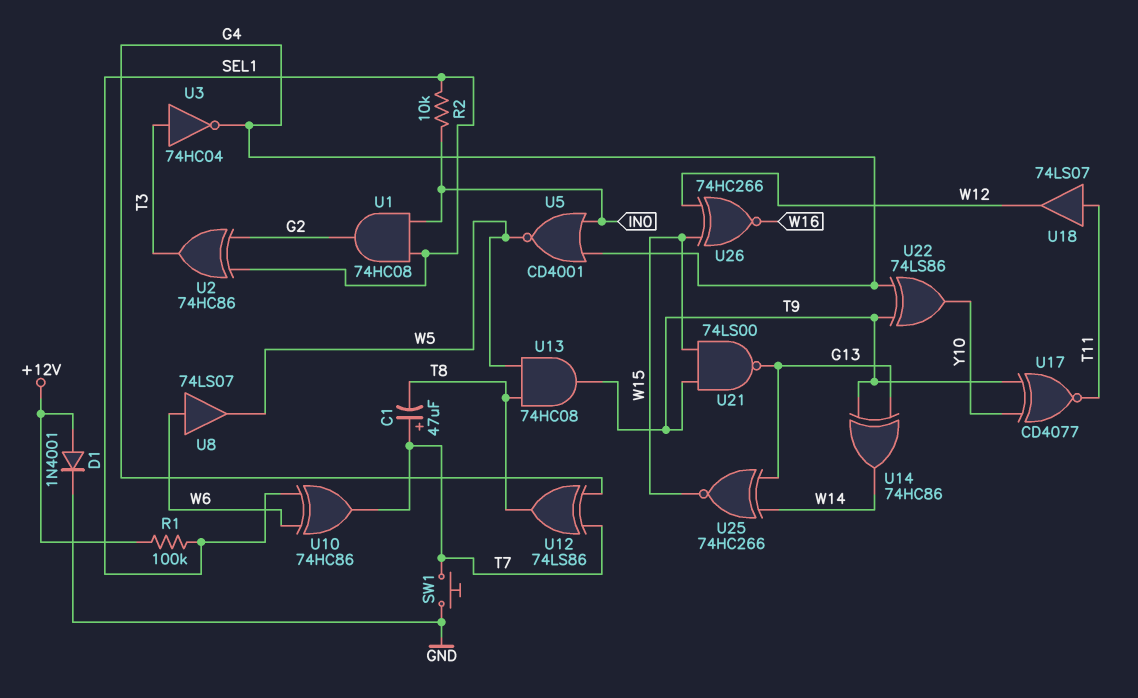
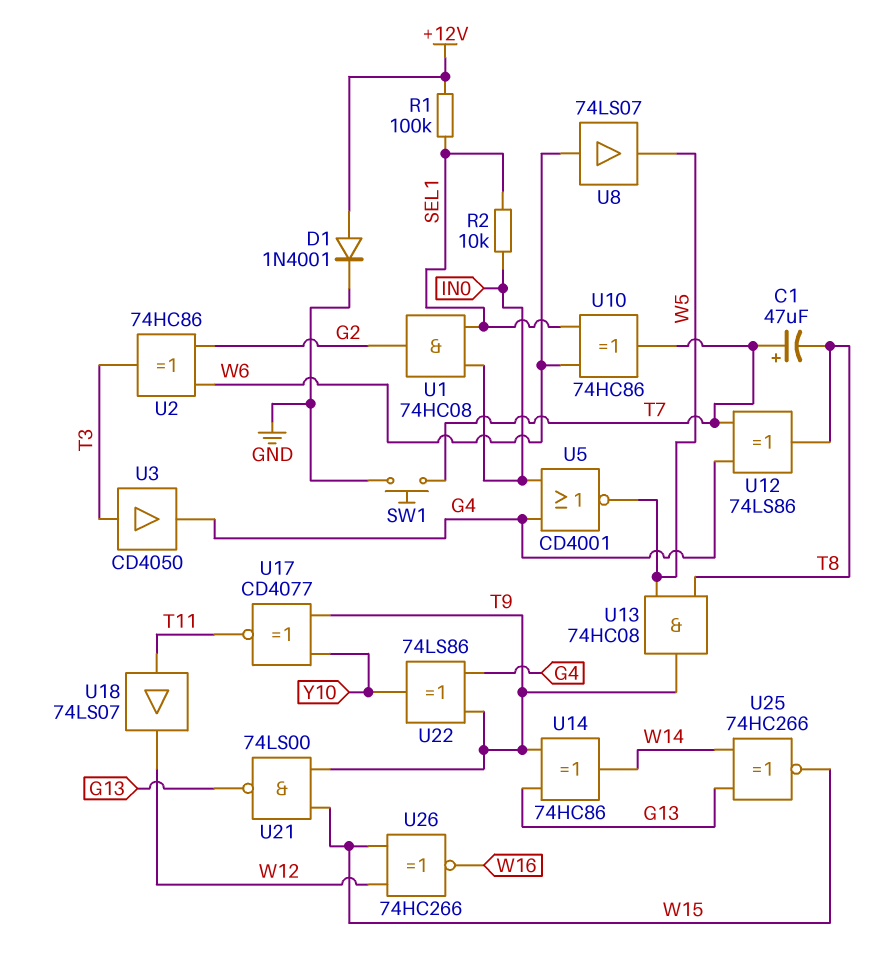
U2: XOR 74HC86 (in G2, in SEL1, out T3) -> XOR 74HC86 (in G2, in W6, out T3)
U3: NOT 74HC04 (in T3, out G4) -> buffer CD4050 (in T3, out G4)

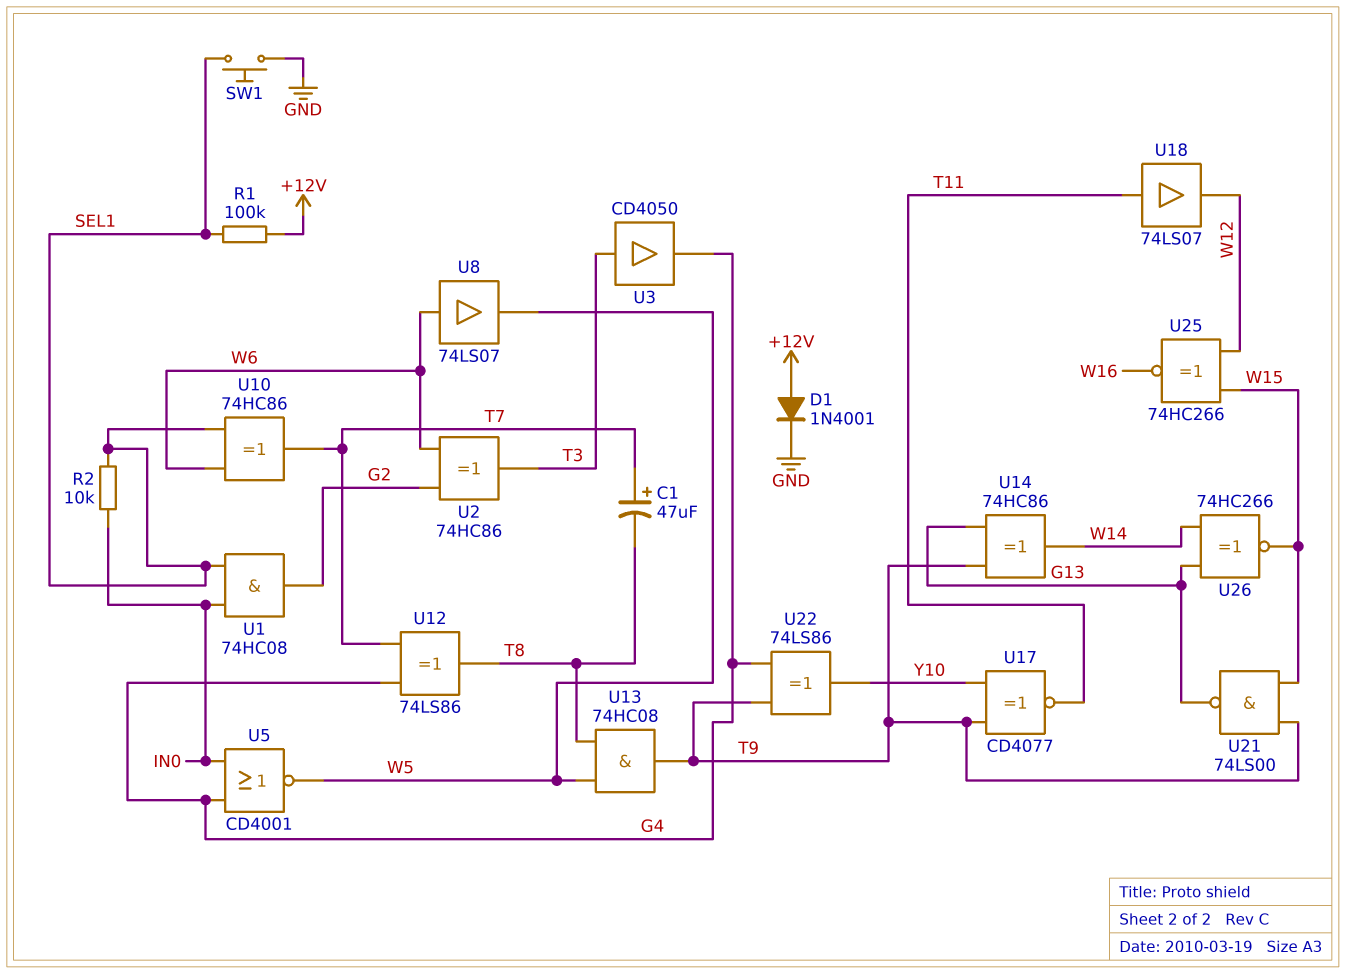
SW1: button (GND, T7) -> button (GND, SEL1)
U25: XNOR 74HC266 (in G13, in W14, out W15) -> XNOR 74HC266 (in W12, in W15, out W16)
U26: XNOR 74HC266 (in W12, in W15, out W16) -> XNOR 74HC266 (in G13, in W14, out W15)

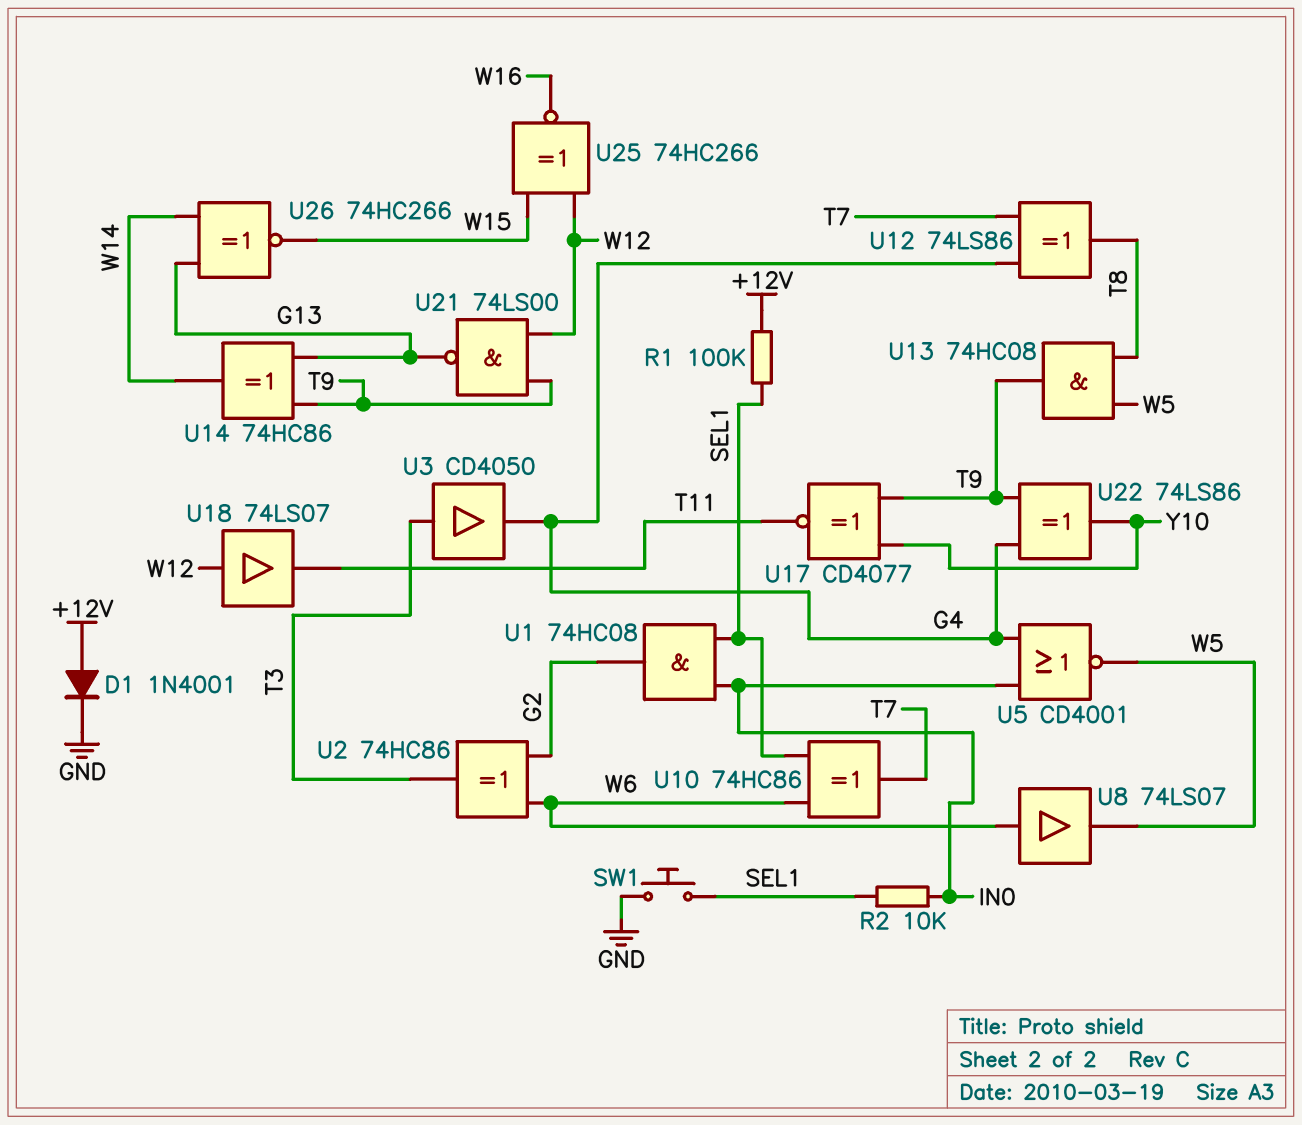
C1: 47uF (plus T7, minus T8) -> none
U18: buffer 74LS07 (in T11, out W12) -> buffer 74LS07 (in W12, out T11)
U21: NAND 74LS00 (in T9, in W15, out G13) -> NAND 74LS00 (in T9, in W12, out G13)

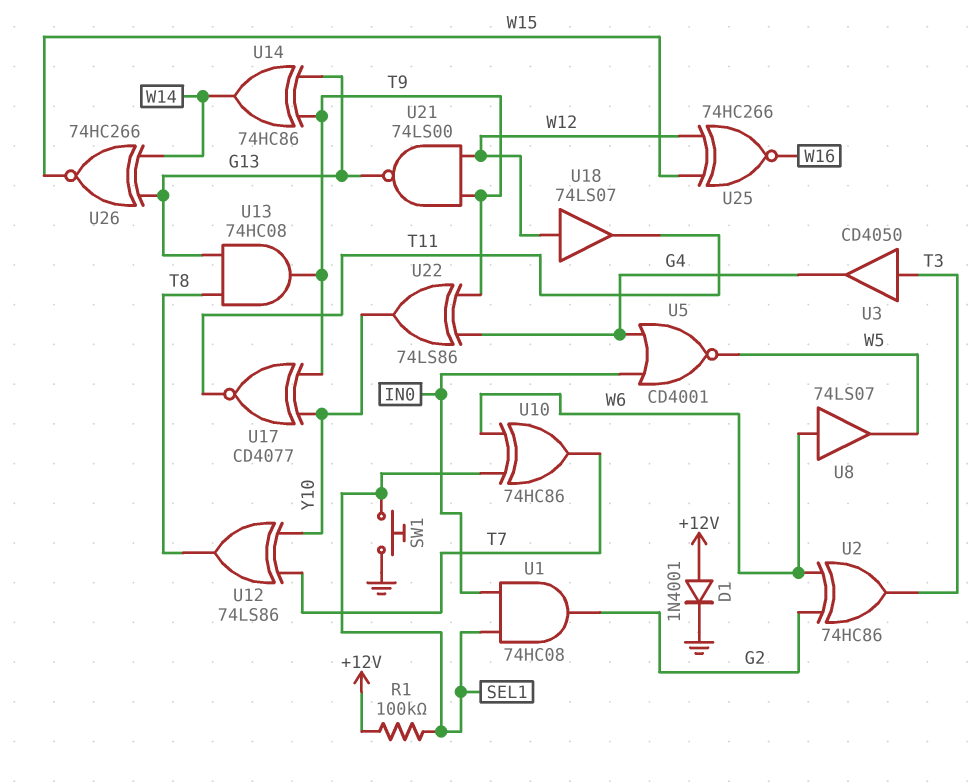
R2: 10k (IN0, SEL1) -> none
U12: XOR 74LS86 (in G4, in T7, out T8) -> XOR 74LS86 (in T7, in Y10, out T8)
U13: AND 74HC08 (in T8, in W5, out T9) -> AND 74HC08 (in G13, in T8, out T9)

